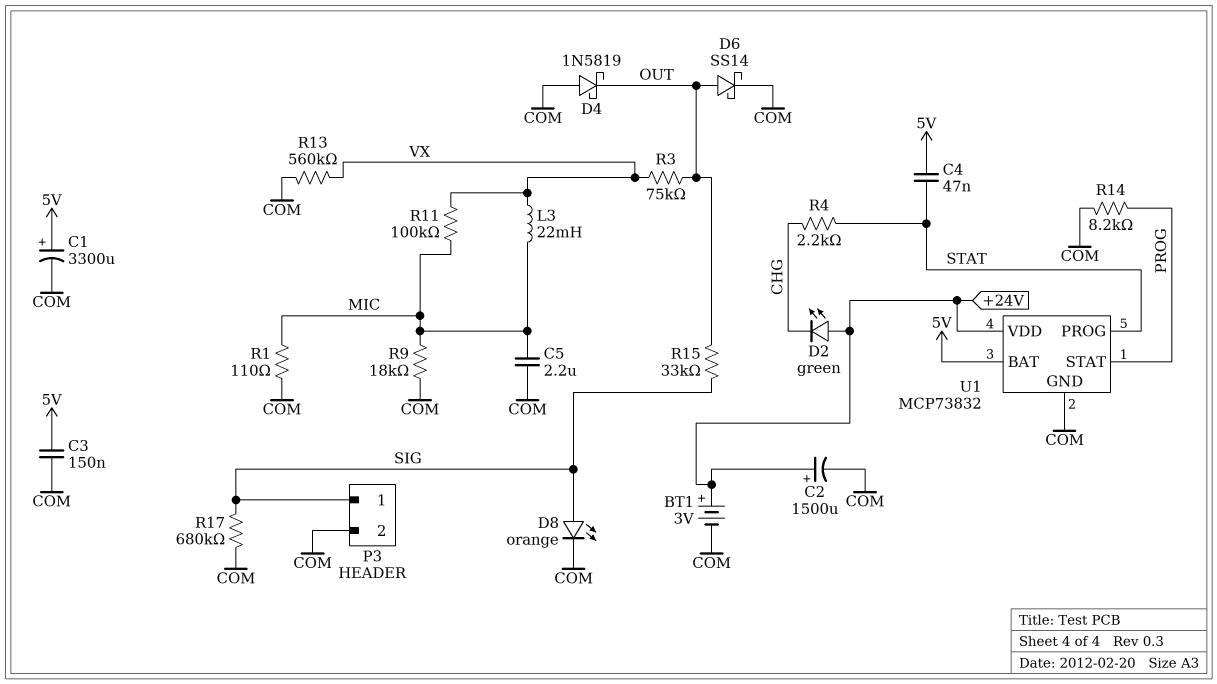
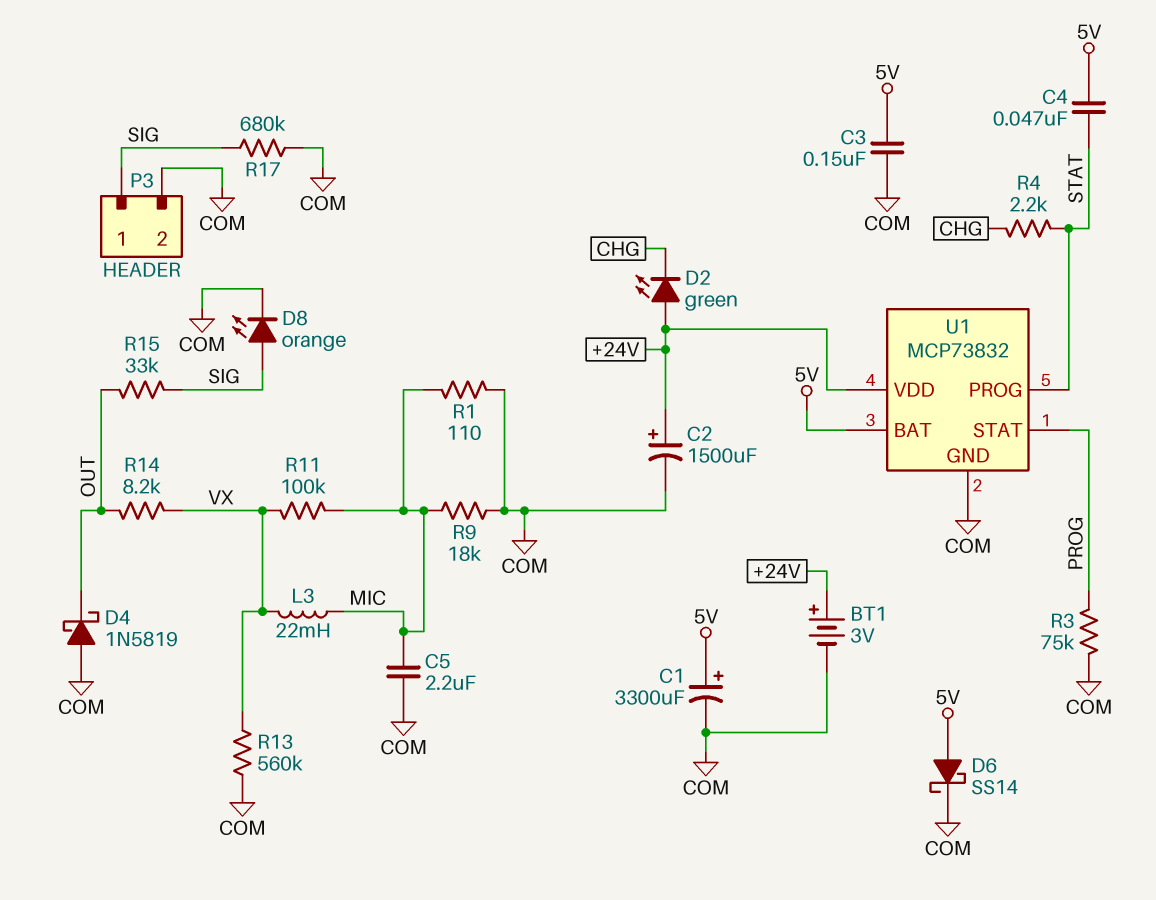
D6: schottky SS14 (A OUT, K COM) -> schottky SS14 (A 5V, K COM)
R3: 75k (OUT, VX) -> 75k (COM, PROG)
R14: 8.2k (COM, PROG) -> 8.2k (OUT, VX)

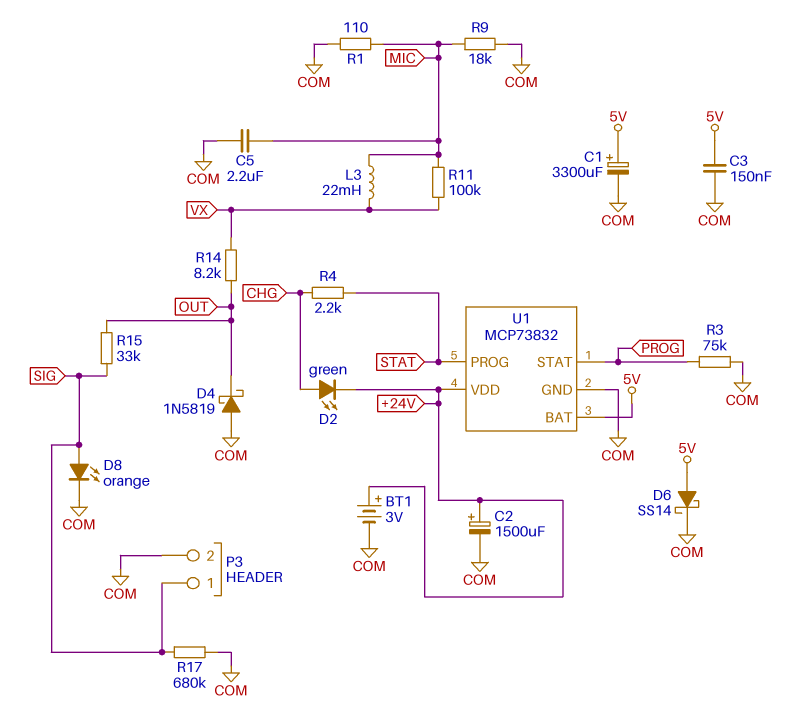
C4: 47nF (5V, STAT) -> none
D2: LED green (A +24V, K CHG) -> LED green (A CHG, K +24V)
R13: 560k (COM, VX) -> none

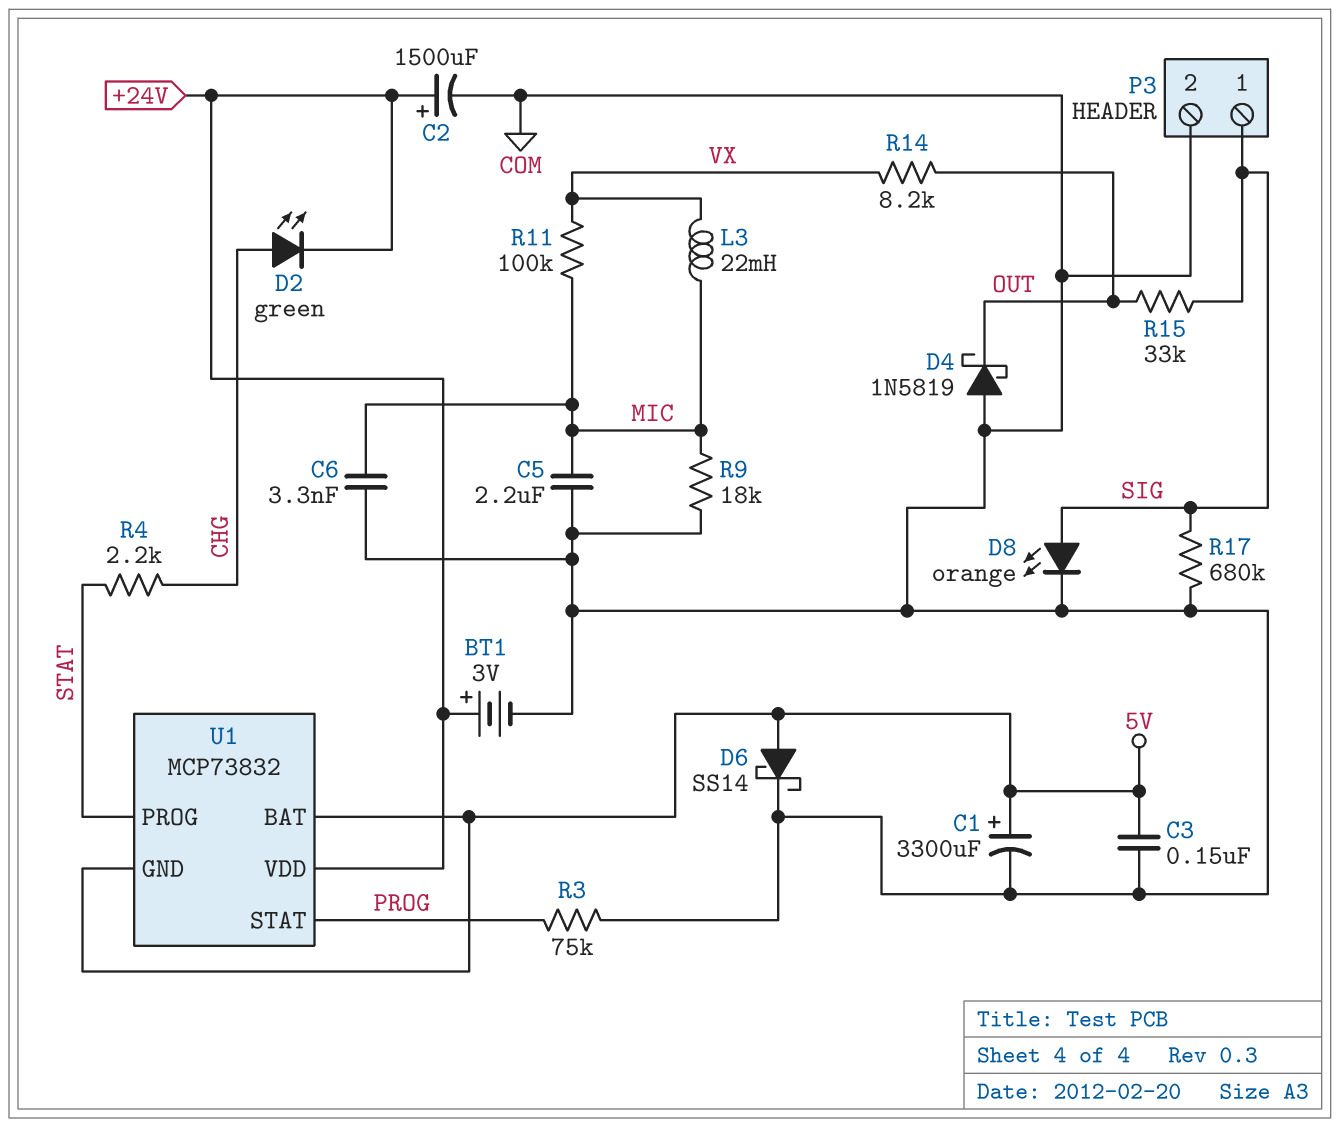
C6: none -> 3.3nF (COM, MIC)
R1: 110 (COM, MIC) -> none
U1 pin GND: COM -> 5V

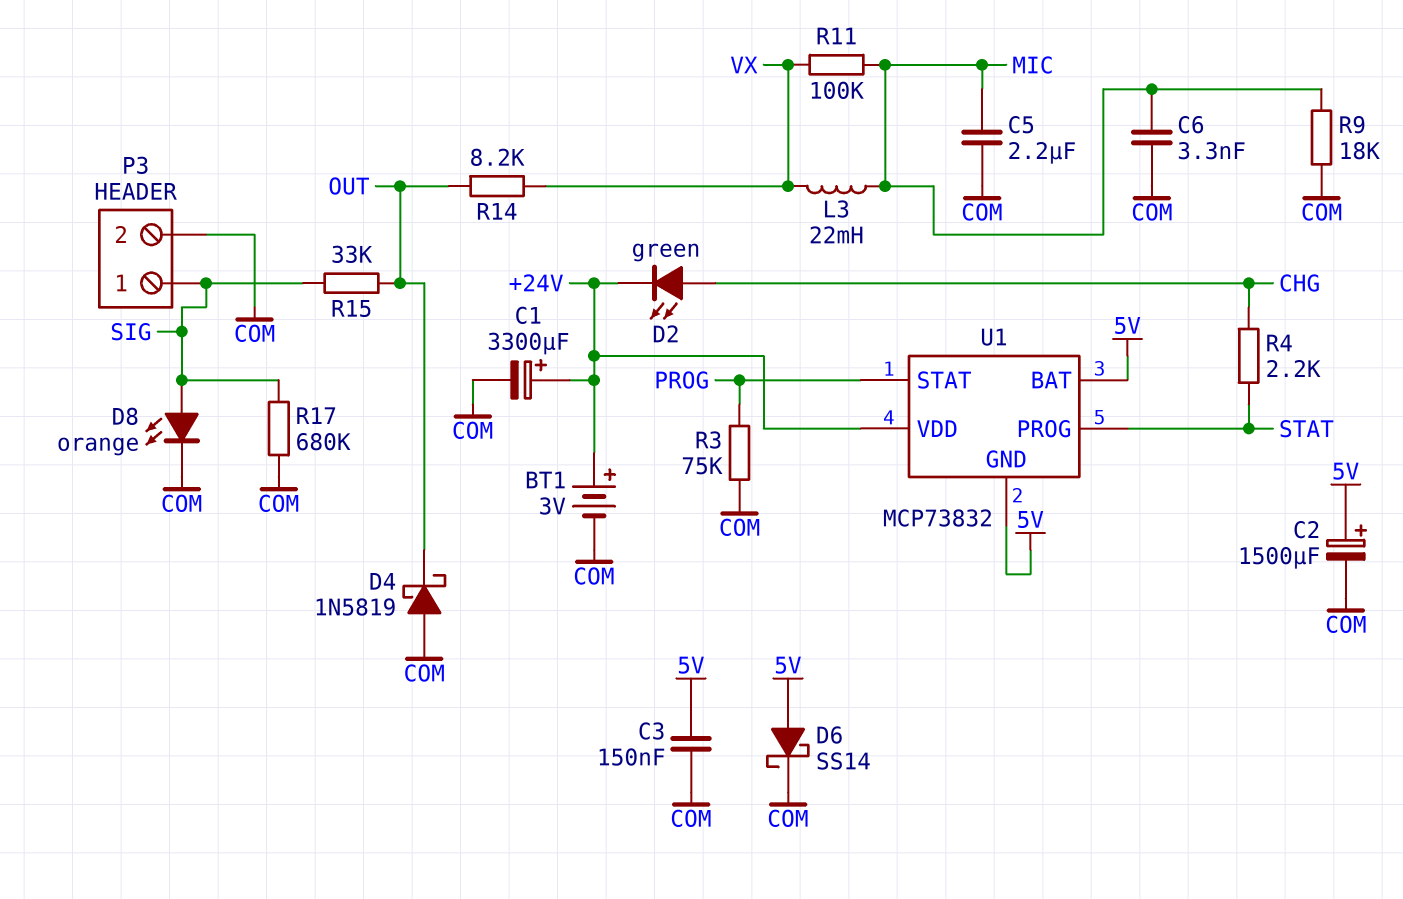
C1: 3300uF (plus 5V, minus COM) -> 3300uF (plus +24V, minus COM)
C2: 1500uF (plus +24V, minus COM) -> 1500uF (plus 5V, minus COM)

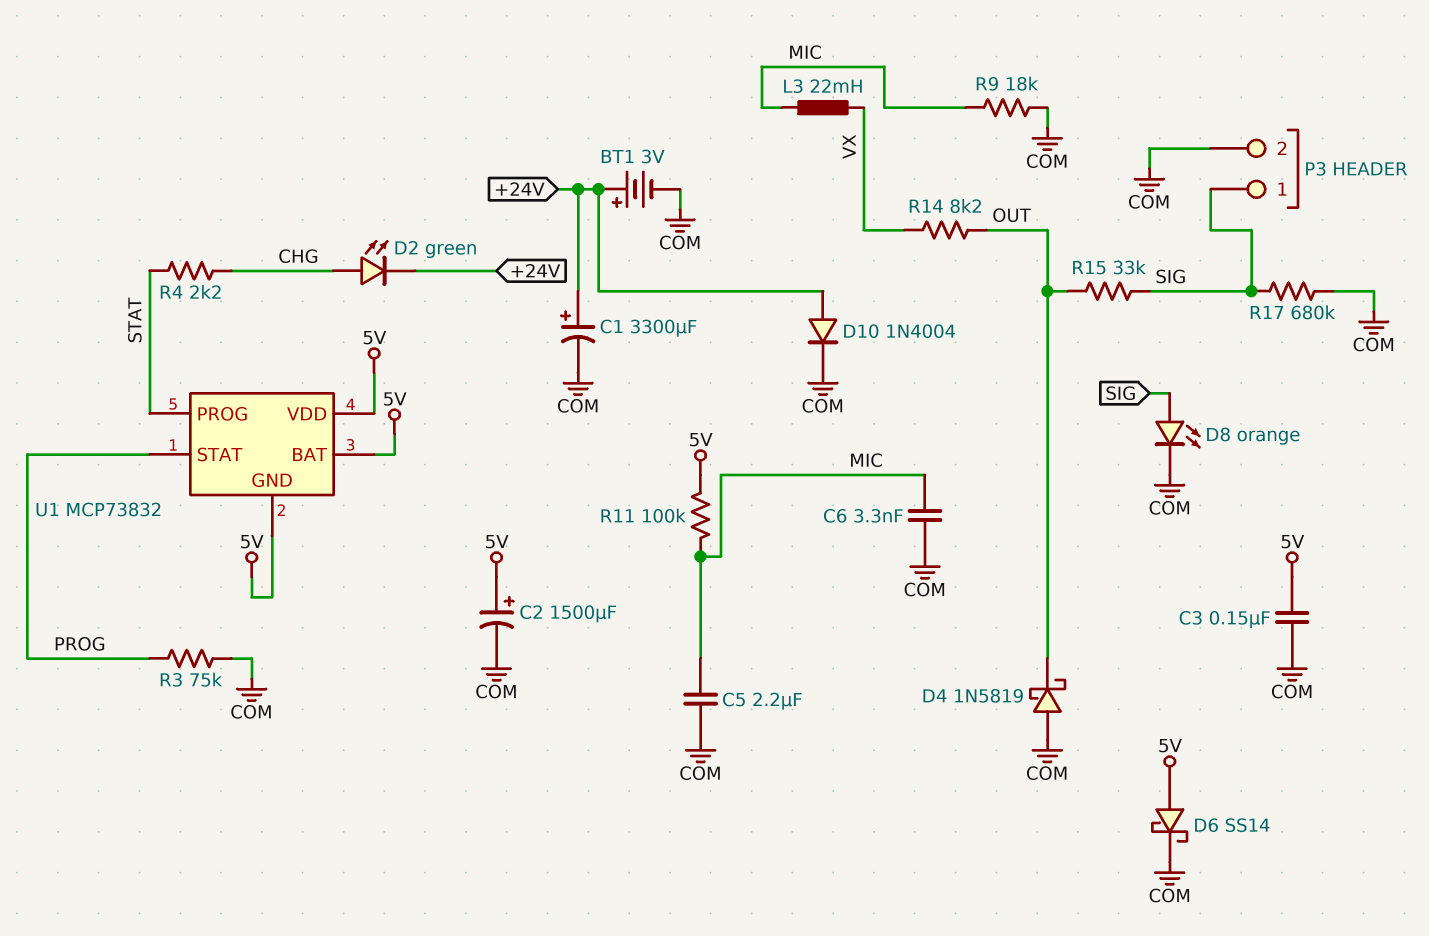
D10: none -> diode 1N4004 (A +24V, K COM)
R11: 100k (MIC, VX) -> 100k (5V, MIC)
U1 pin VDD: +24V -> 5V

